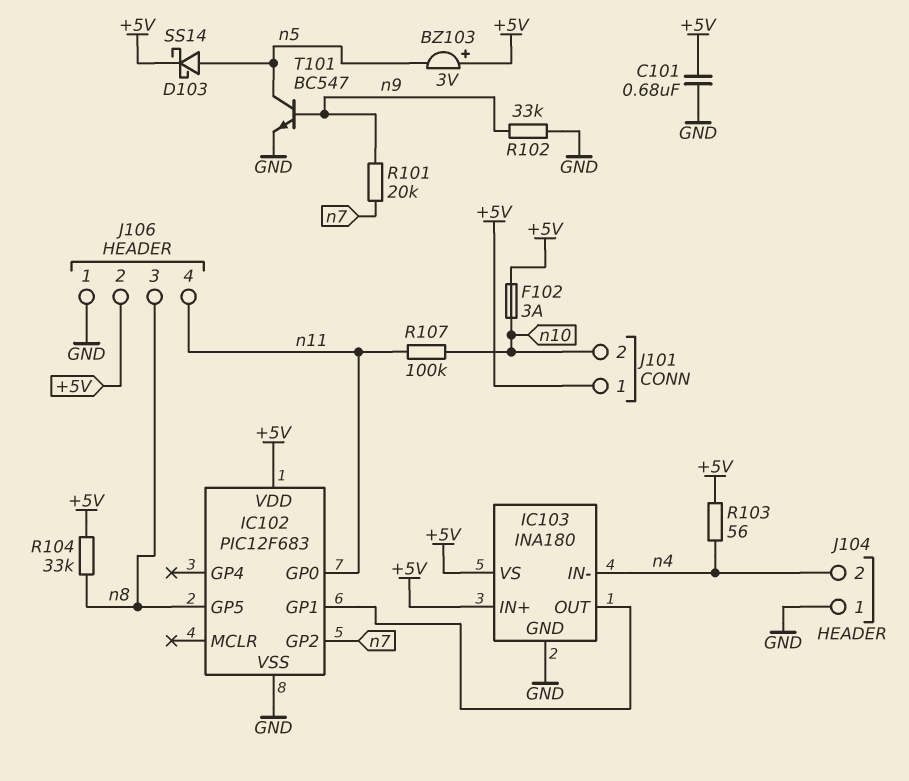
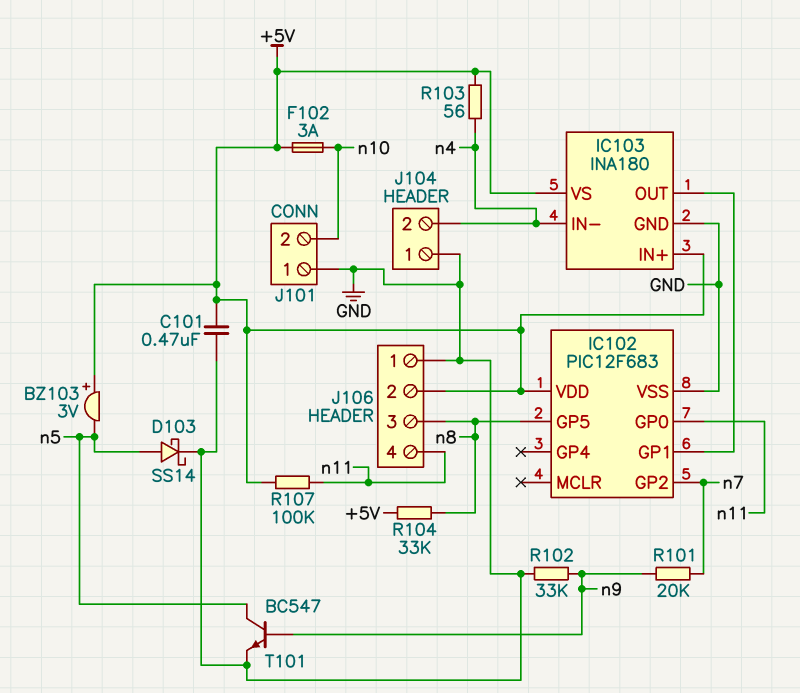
C101: 680nF (+5V, GND) -> 470nF (+5V, GND)
D103: schottky SS14 (A n5, K +5V) -> schottky SS14 (A n5, K GND)
J101 pin 1: +5V -> GND
R107: 100k (n10, n11) -> 100k (+5V, n11)

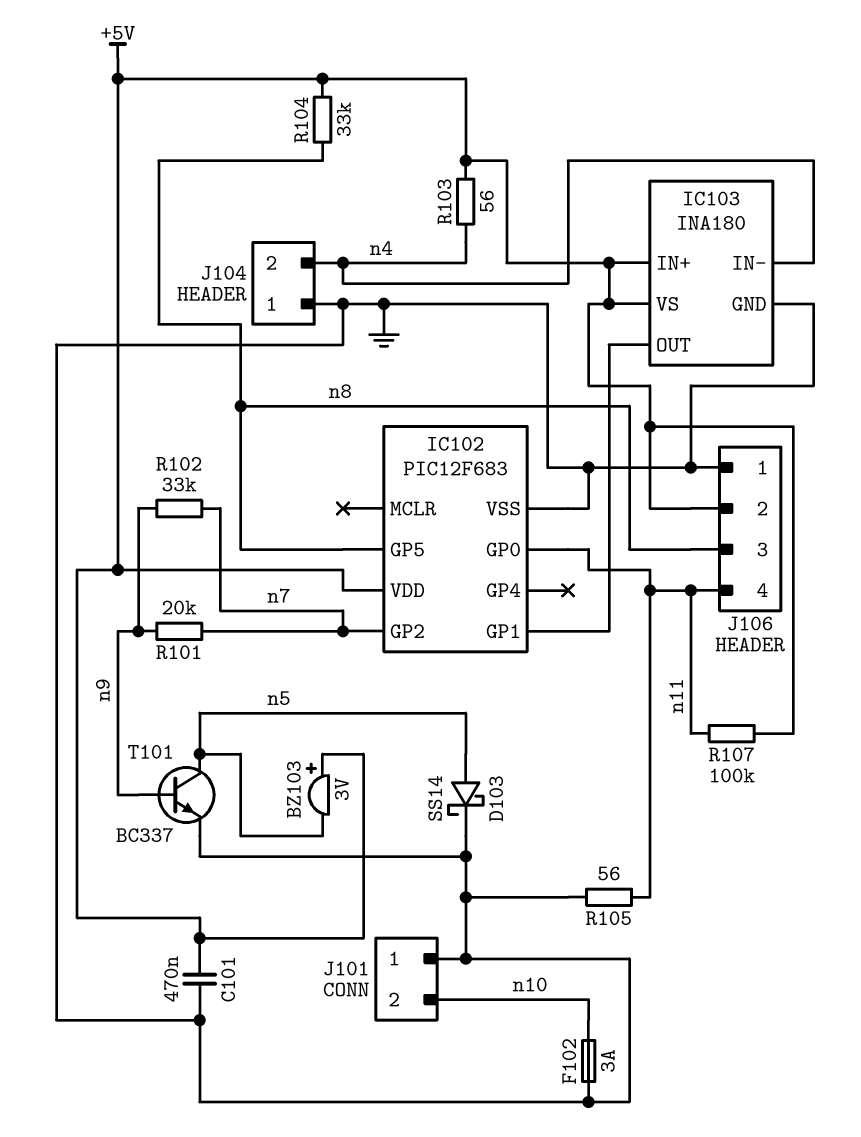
F102: 3A (+5V, n10) -> 3A (GND, n10)
R102: 33k (GND, n9) -> 33k (n7, n9)
R105: none -> 56 (GND, n11)
T101: NPN BC547 (B n9, C n5, E GND) -> NPN BC337 (B n9, C n5, E GND)

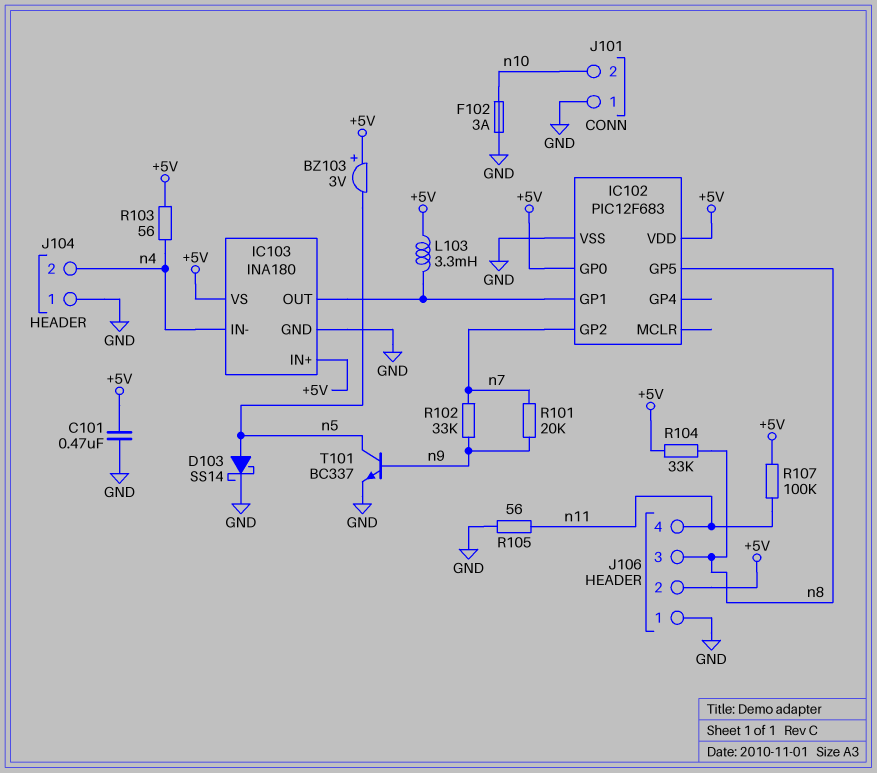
IC102 pin GP0: n11 -> +5V
L103: none -> 3.3mH (+5V, IC102/GP1)

